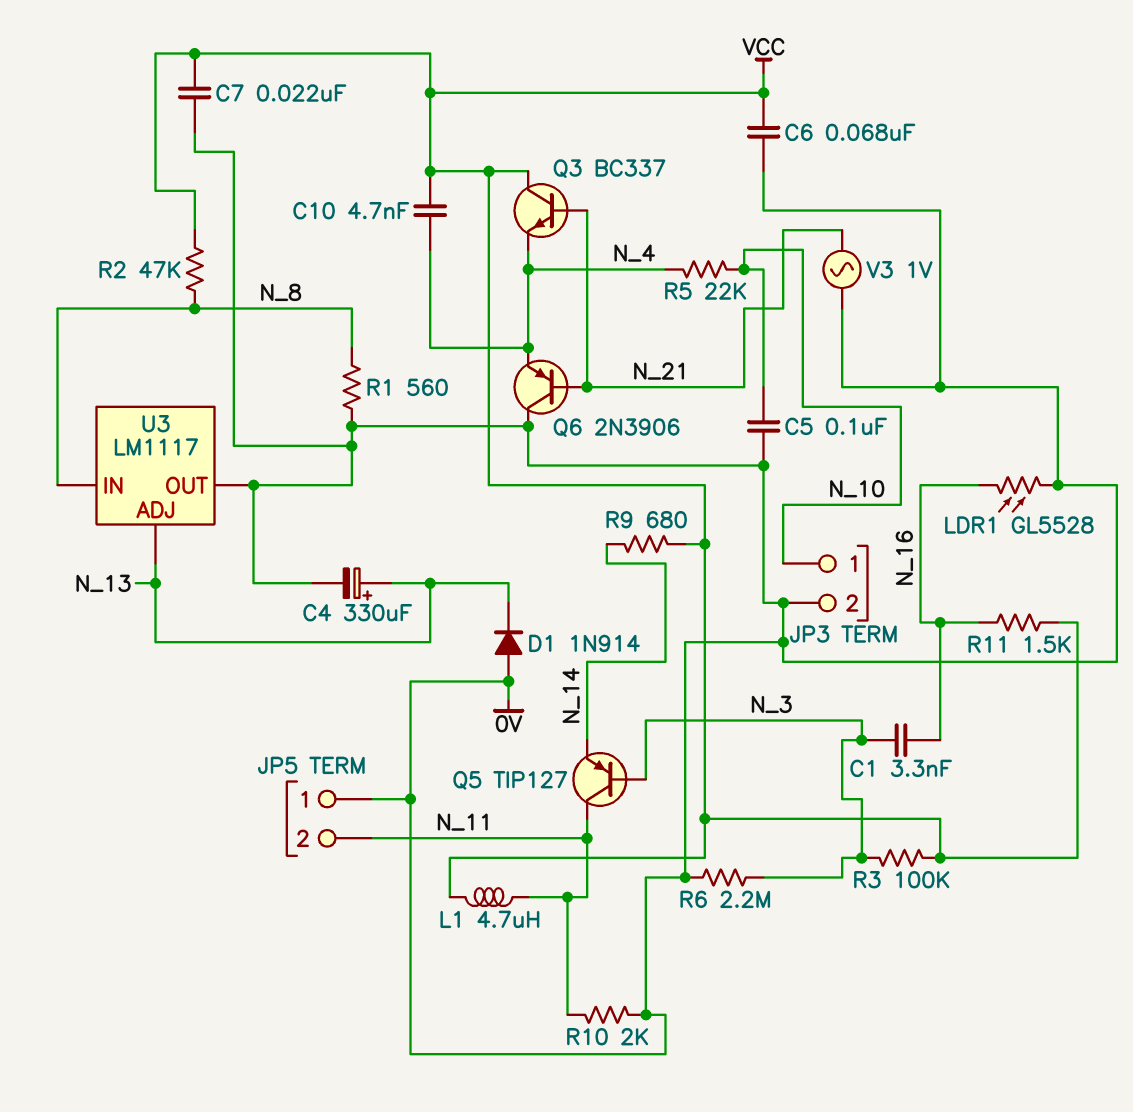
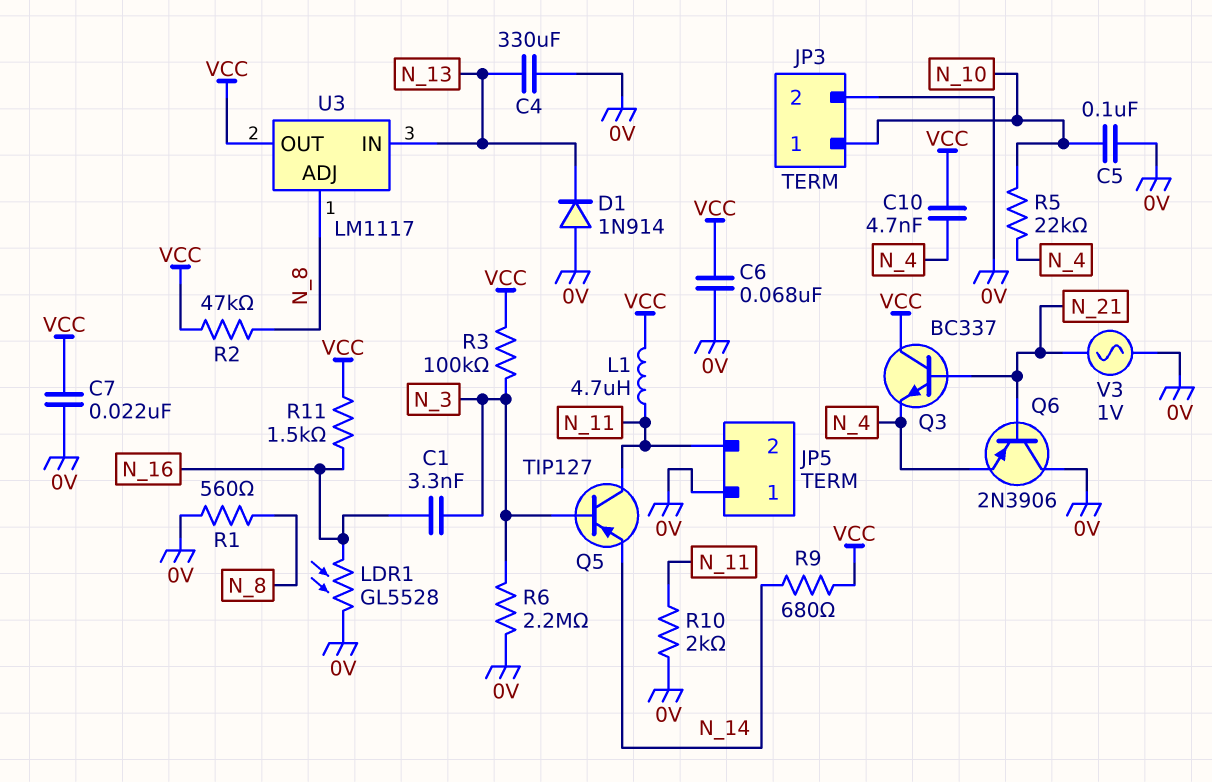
C4: 330uF (plus N_13, minus 0V) -> 330uF (0V, N_13)
U3 pin ADJ: N_13 -> N_8
U3 pin IN: N_8 -> N_13
U3 pin OUT: 0V -> VCC

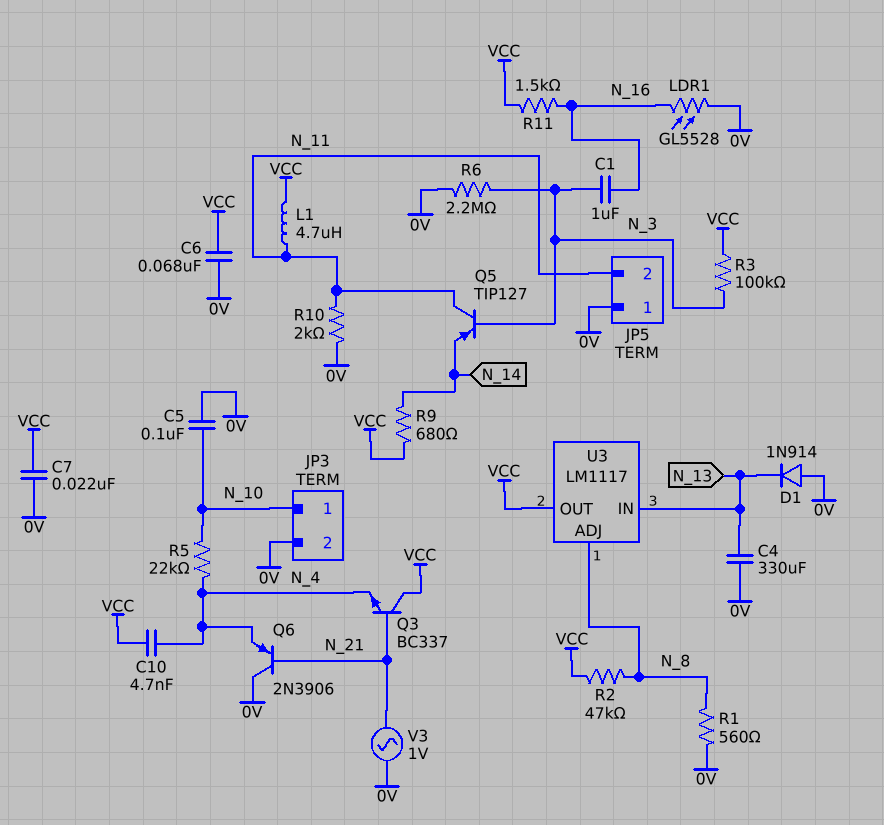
C1: 3.3nF (N_3, N_16) -> 1uF (N_3, N_16)

